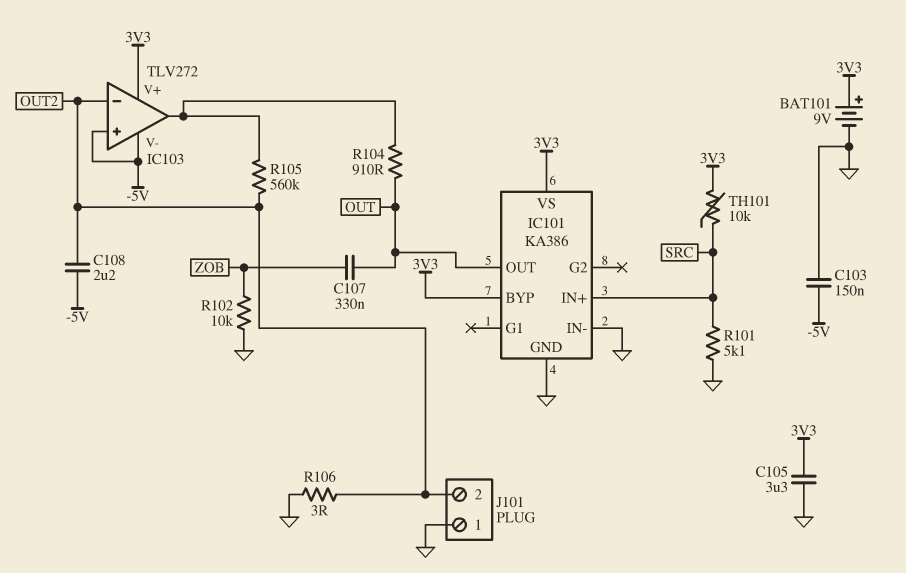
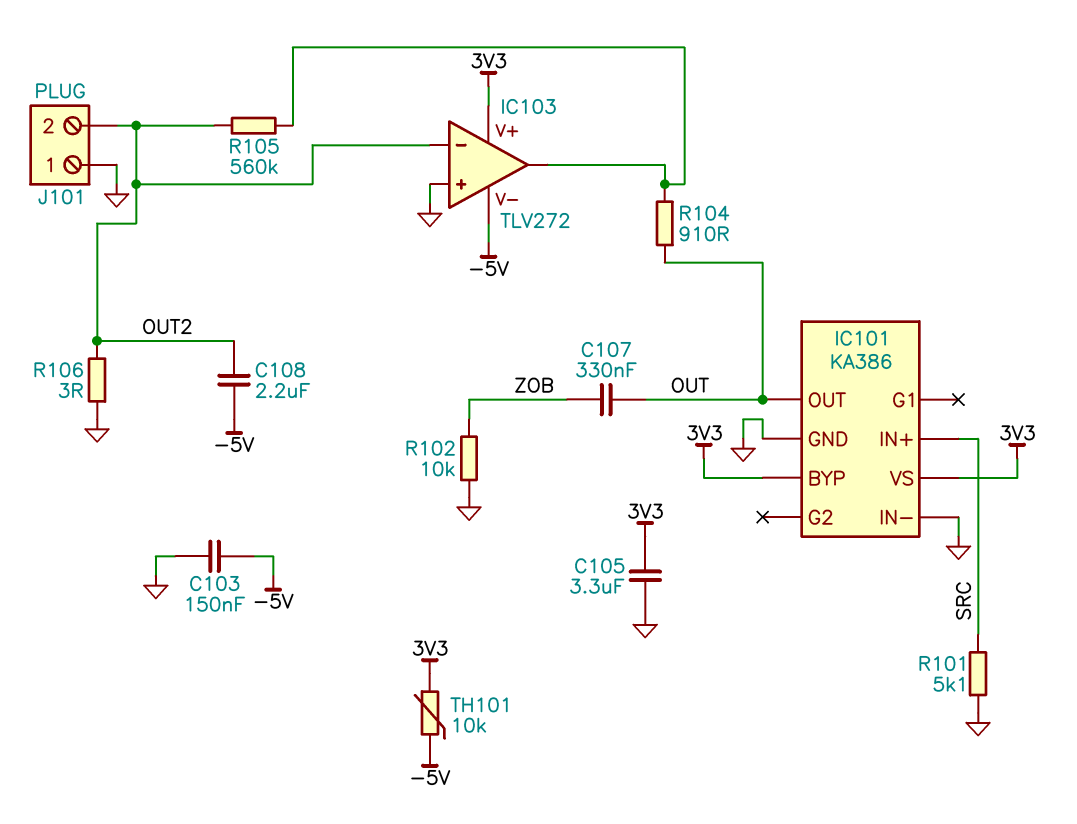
BAT101: 9V (plus 3V3, minus GND) -> none
IC103 pin in+: -5V -> GND
TH101: 10k (3V3, SRC) -> 10k (-5V, 3V3)

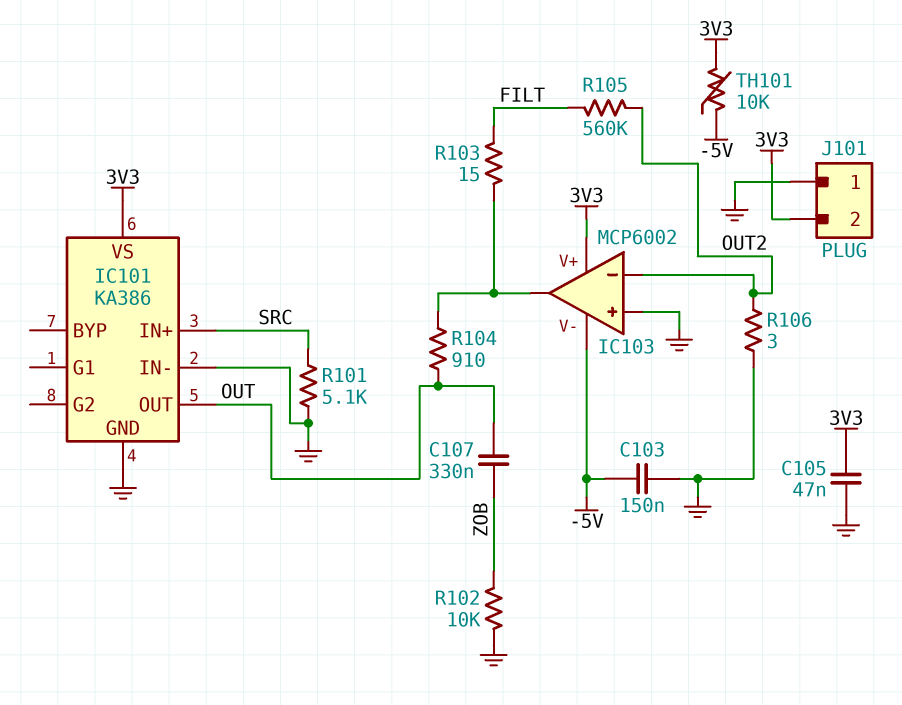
C105: 3.3uF (3V3, GND) -> 47nF (3V3, GND)
C108: 2.2uF (-5V, OUT2) -> none
IC101 pin BYP: 3V3 -> none
IC103: TLV272 -> MCP6002
J101 pin 2: OUT2 -> 3V3
R103: none -> 15 (FILT, IC103/out)
R105: 560k (IC103/out, OUT2) -> 560k (FILT, OUT2)

